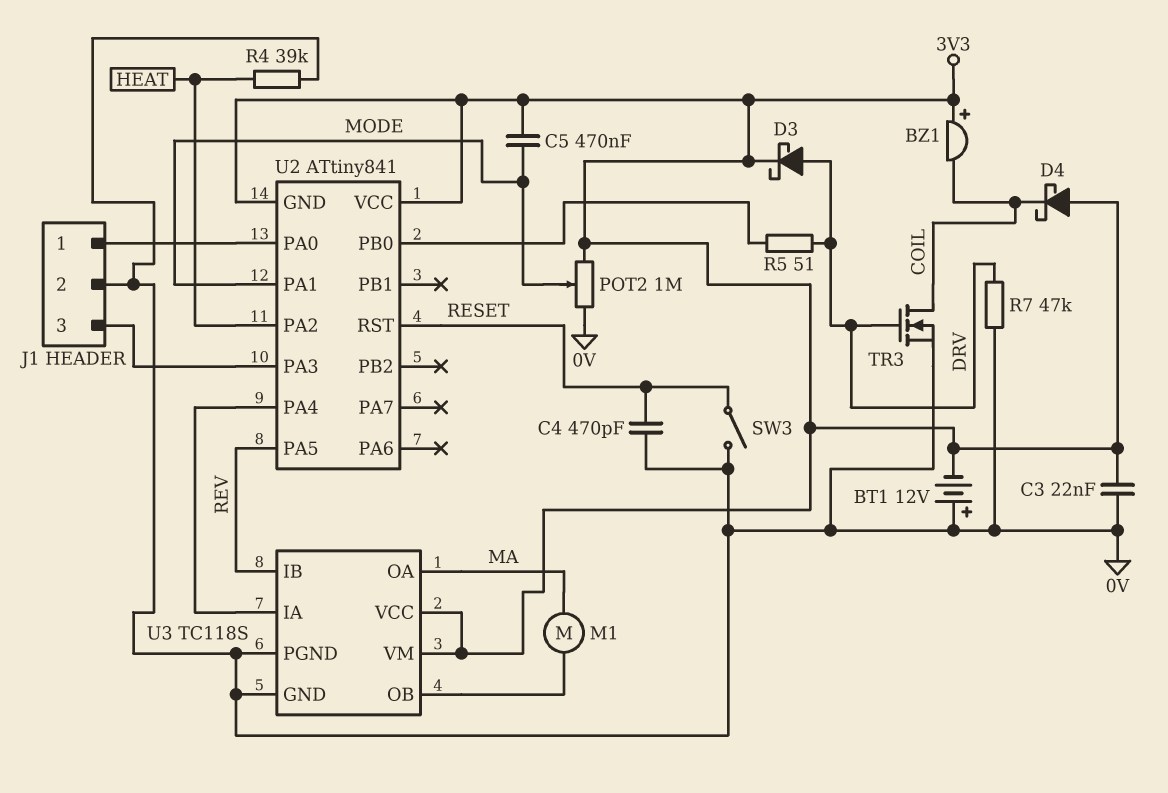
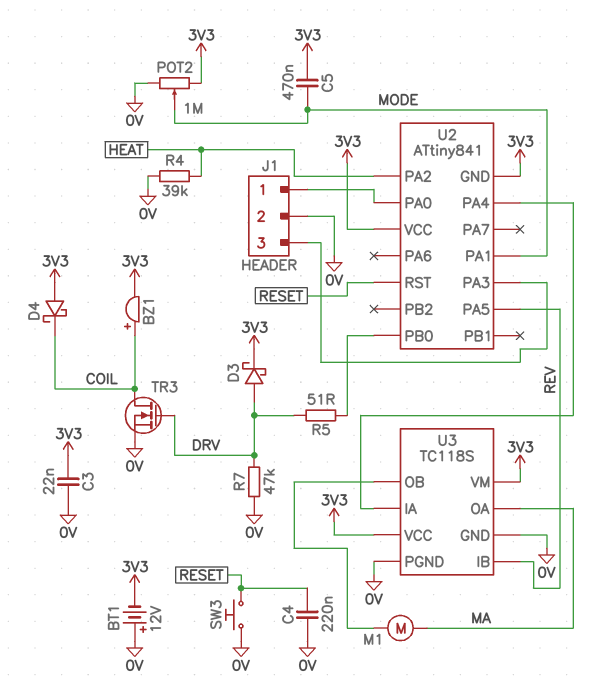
BZ1: buzzer (plus 3V3, minus COIL) -> buzzer (plus COIL, minus 3V3)
C4: 470pF (0V, RESET) -> 220nF (0V, RESET)
SW3: switch (0V, RESET) -> button (0V, RESET)

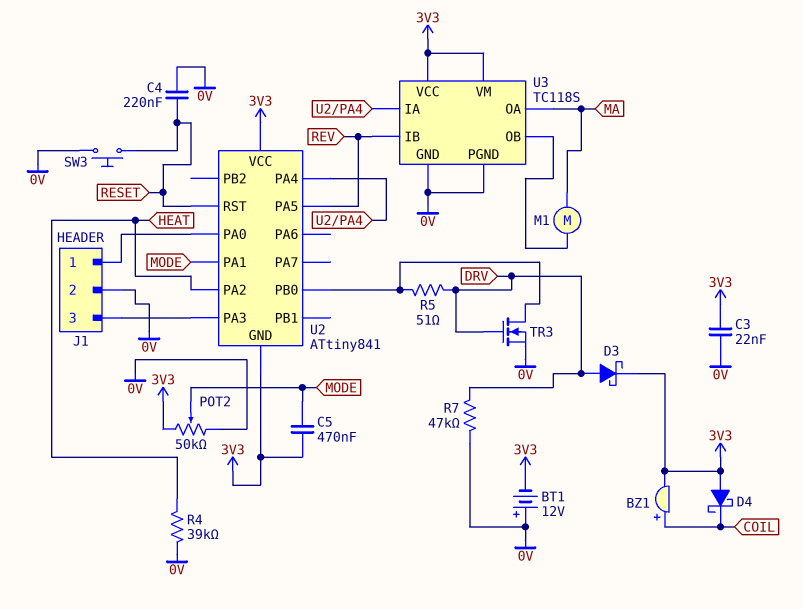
POT2: 1M (0V, 3V3, wiper MODE) -> 50k (0V, 3V3, wiper MODE)
TR3: NMOS (G DRV, D COIL, S 0V) -> NMOS (G DRV, D U2/PB0, S 0V)

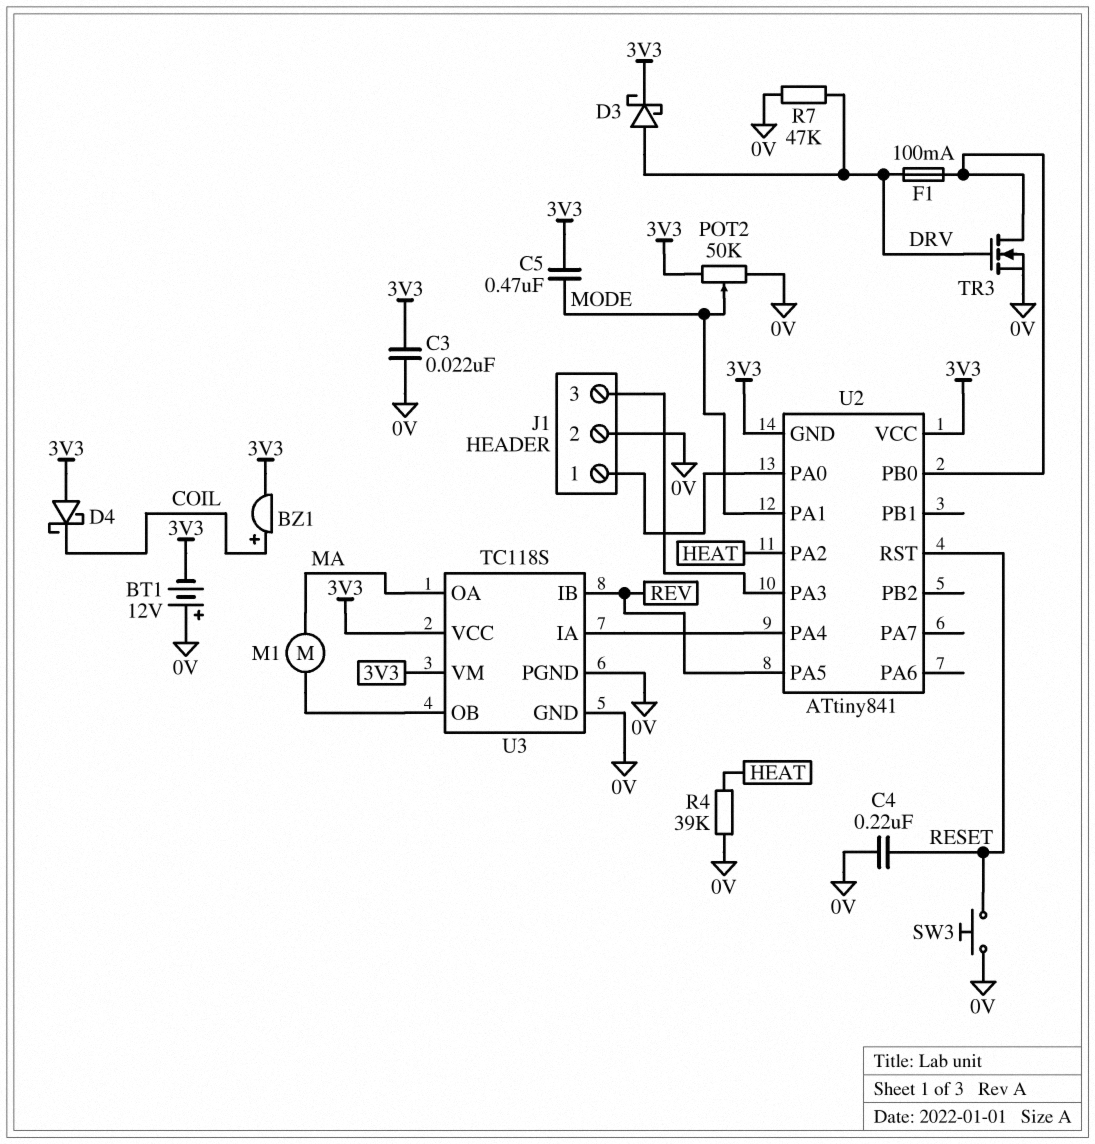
F1: none -> 100mA (DRV, U2/PB0)
R5: 51 (DRV, U2/PB0) -> none

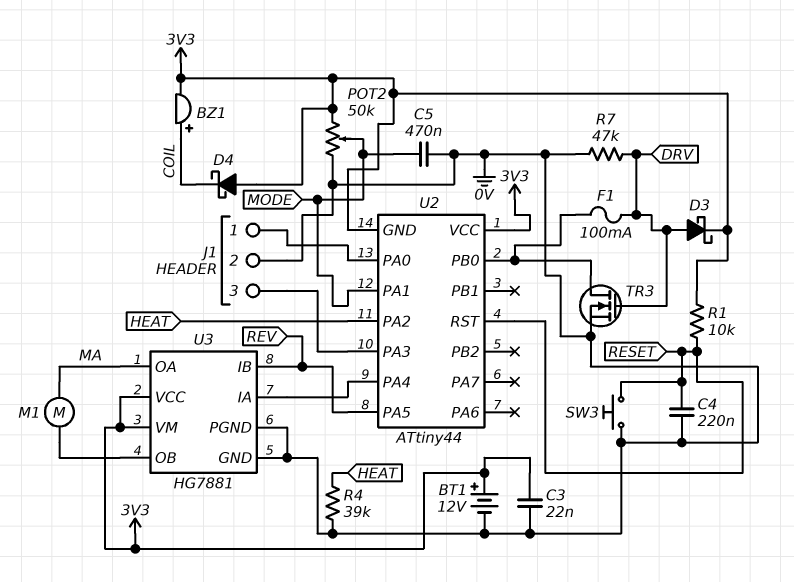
BT1: 12V (plus 0V, minus 3V3) -> 12V (plus 3V3, minus 0V)
C5: 470nF (3V3, MODE) -> 470nF (0V, MODE)
R1: none -> 10k (3V3, RESET)
U2: ATtiny841 -> ATtiny44
U3: TC118S -> HG7881

